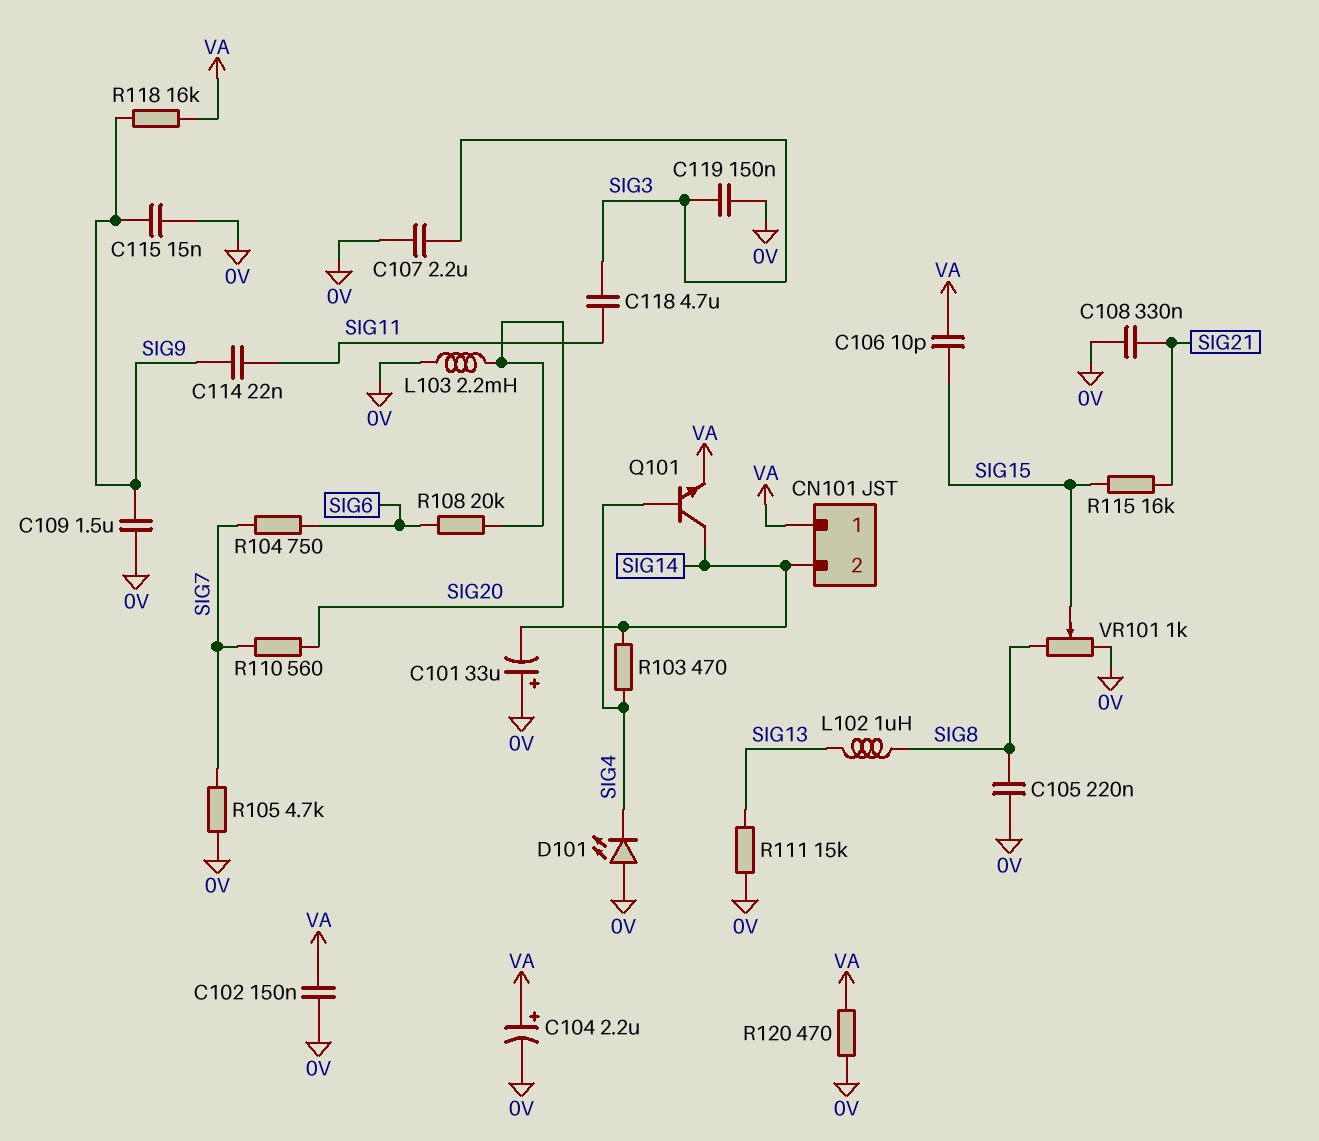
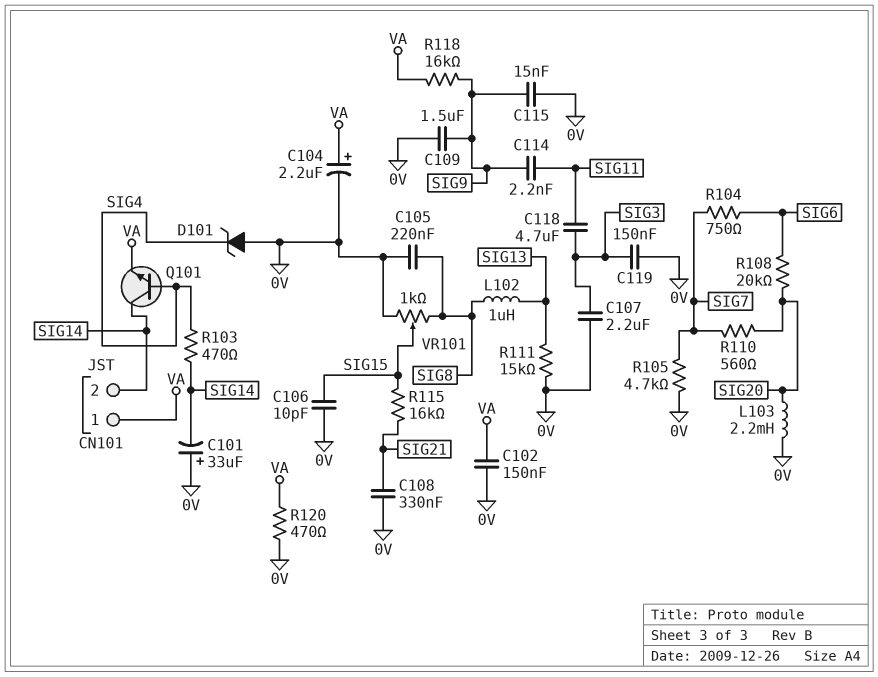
C106: 10pF (SIG15, VA) -> 10pF (0V, SIG15)
C114: 22nF (SIG9, SIG11) -> 2.2nF (SIG9, SIG11)
D101: LED (A 0V, K SIG4) -> zener (A 0V, K SIG4)

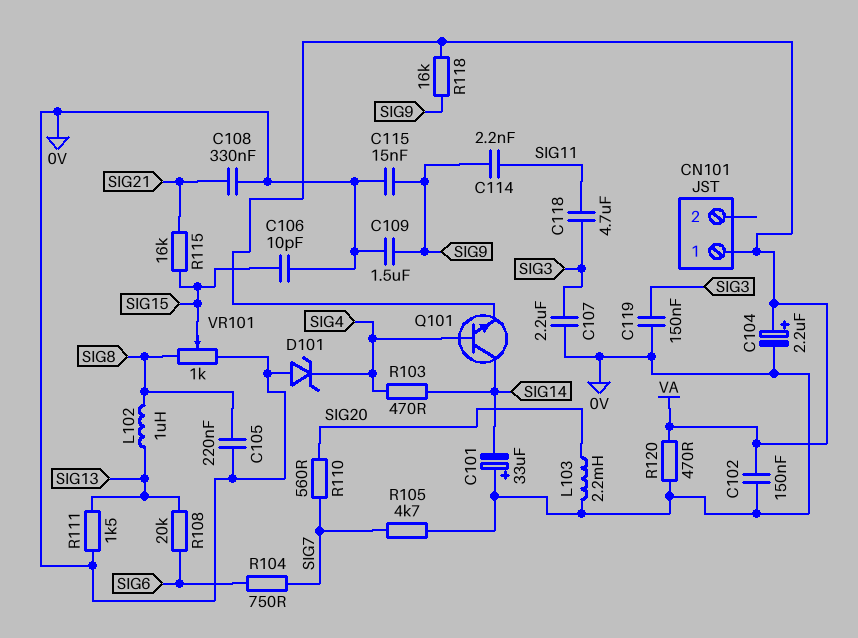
CN101 pin 2: SIG14 -> none
R108: 20k (SIG6, SIG20) -> 20k (SIG6, SIG13)
R111: 15k (0V, SIG13) -> 1.5k (0V, SIG13)

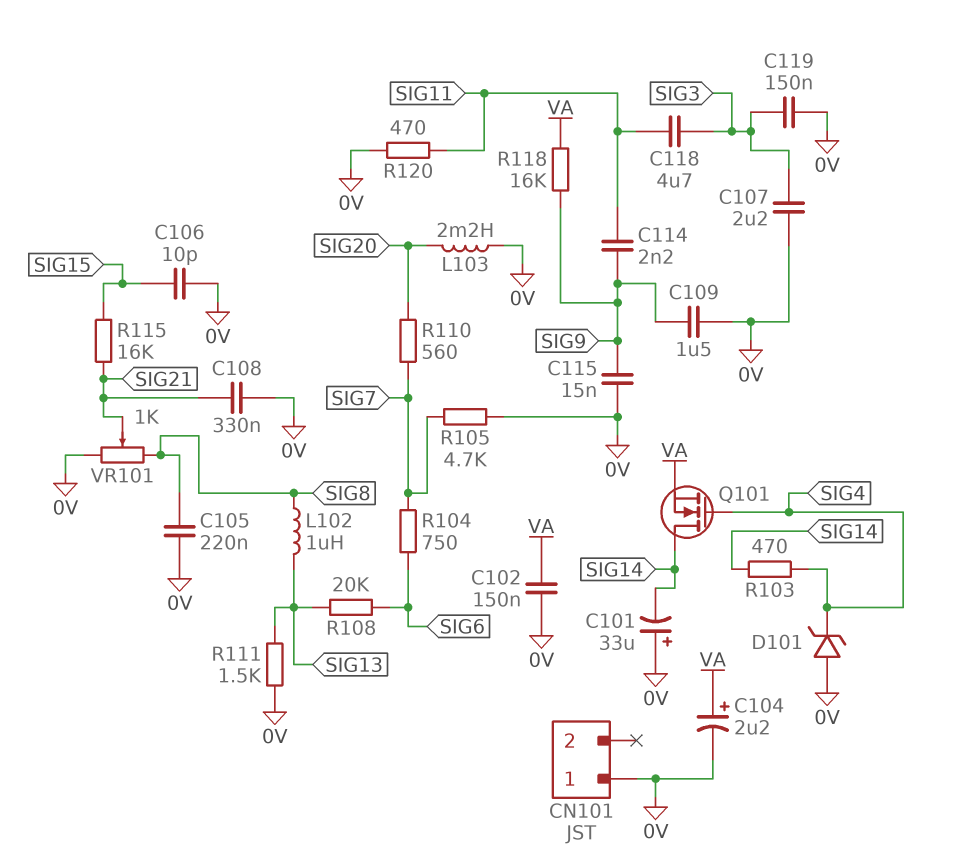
CN101 pin 1: VA -> 0V
Q101: NPN (B SIG4, C SIG14, E VA) -> NMOS (G SIG4, D SIG14, S VA)
R120: 470 (0V, VA) -> 470 (0V, SIG11)
VR101: 1k (0V, SIG8, wiper SIG15) -> 1k (0V, SIG8, wiper SIG21)

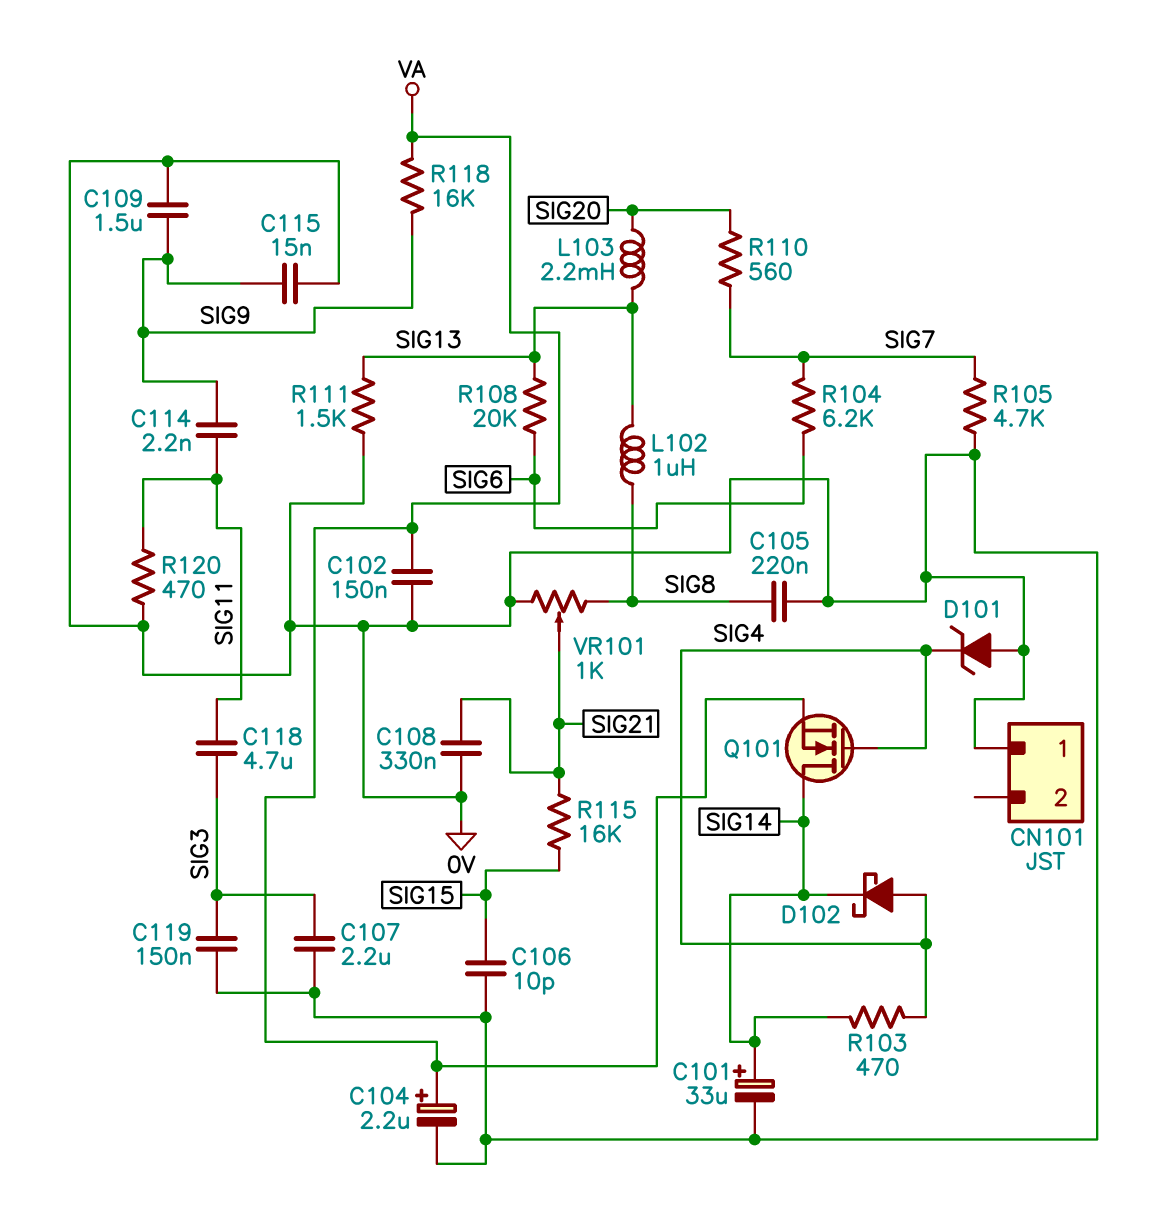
C101: 33uF (plus 0V, minus SIG14) -> 33uF (plus SIG14, minus 0V)
D102: none -> schottky (A SIG4, K SIG14)
L103: 2.2mH (0V, SIG20) -> 2.2mH (SIG13, SIG20)
R104: 750 (SIG6, SIG7) -> 6.2k (SIG6, SIG7)

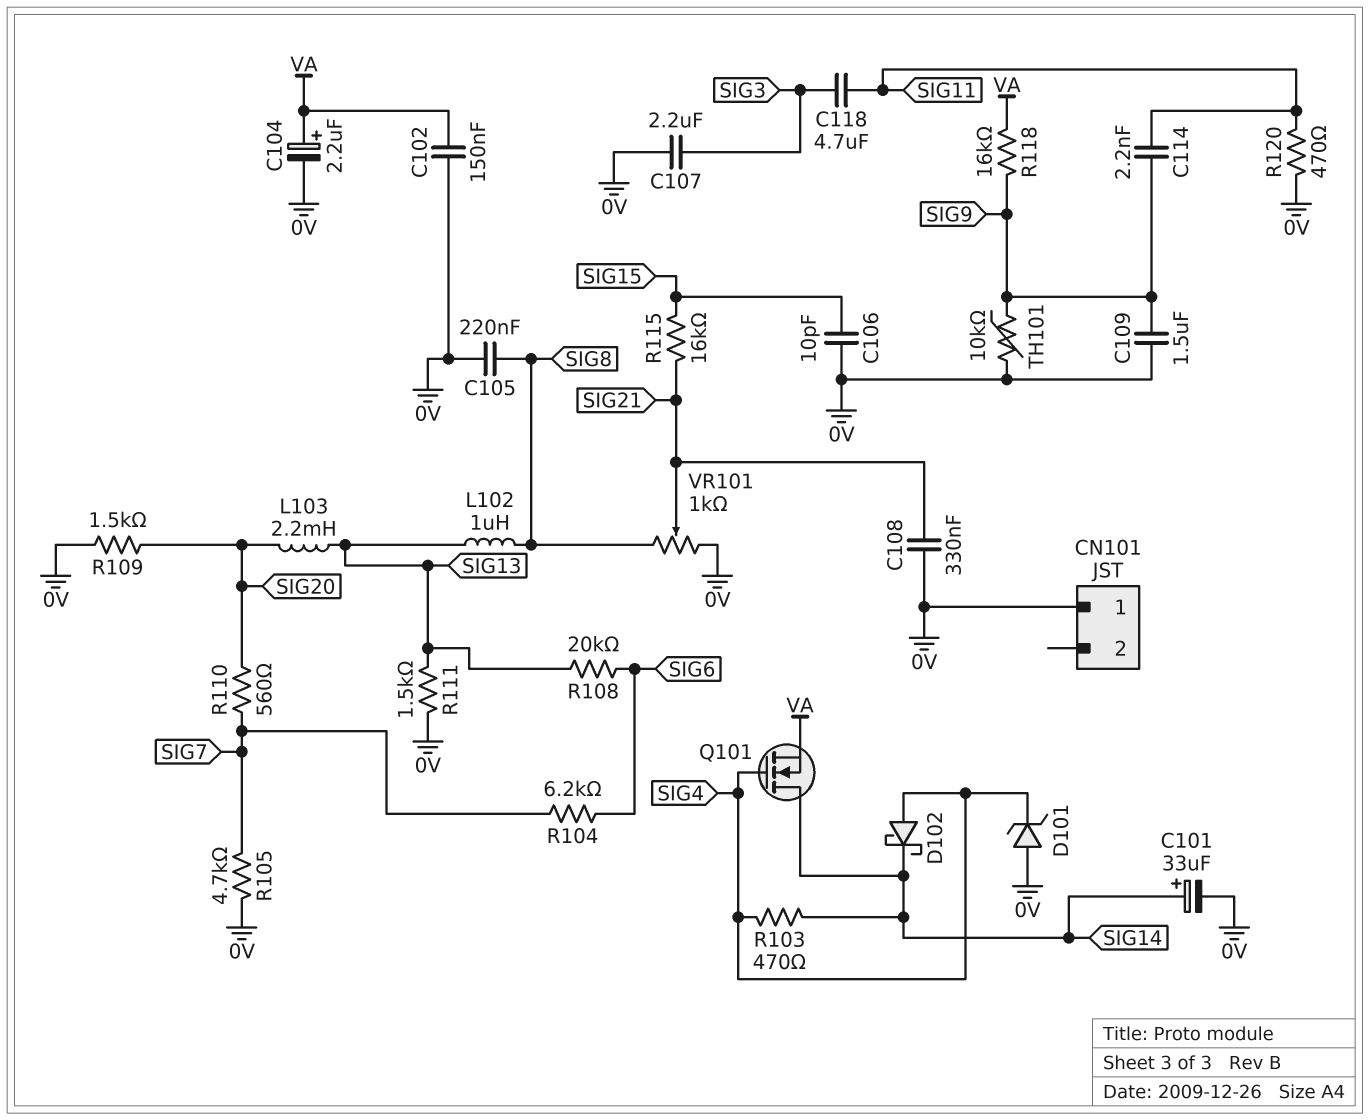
C115: 15nF (0V, SIG9) -> none
C119: 150nF (0V, SIG3) -> none
R109: none -> 1.5k (0V, SIG20)
TH101: none -> 10k (0V, SIG9)

